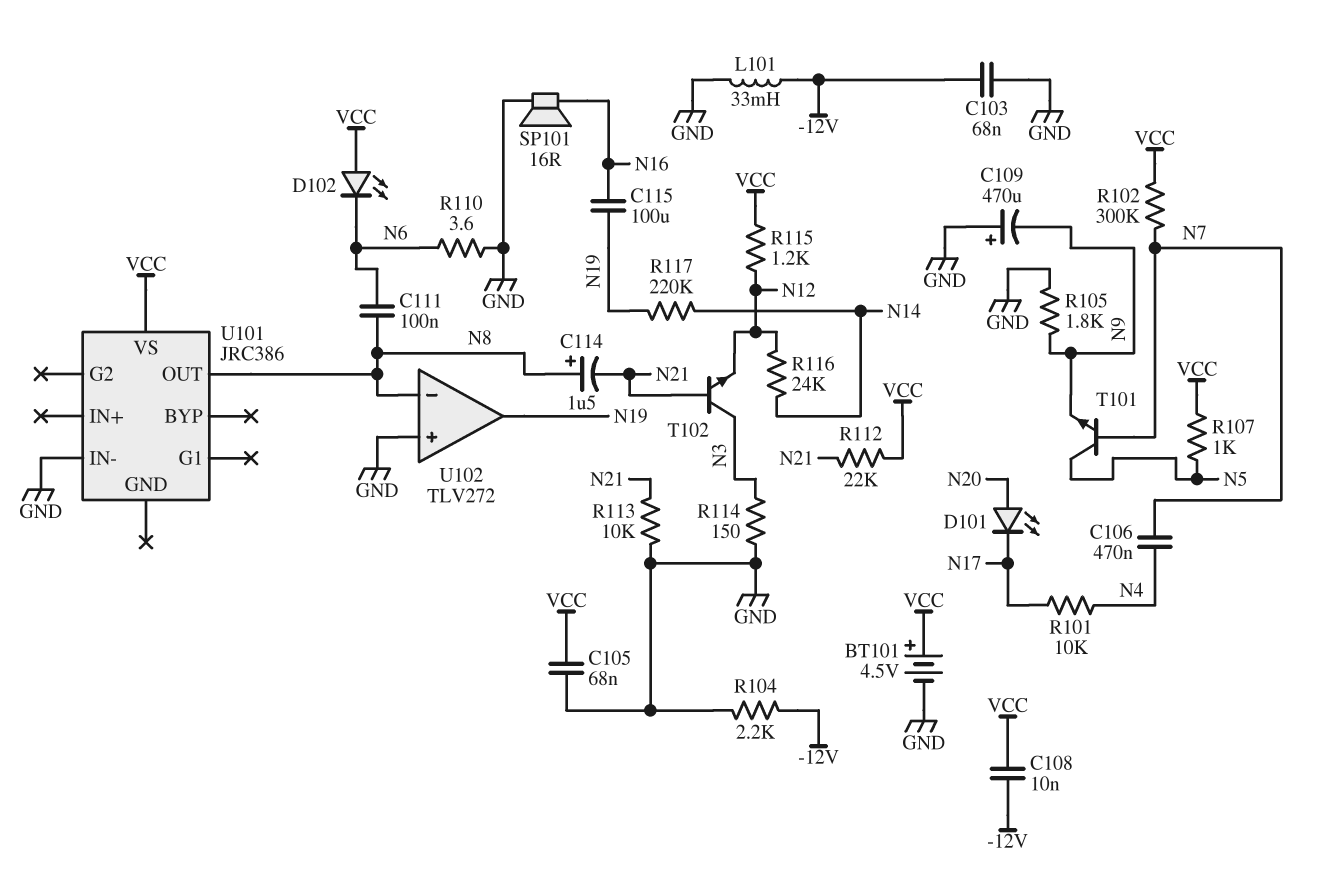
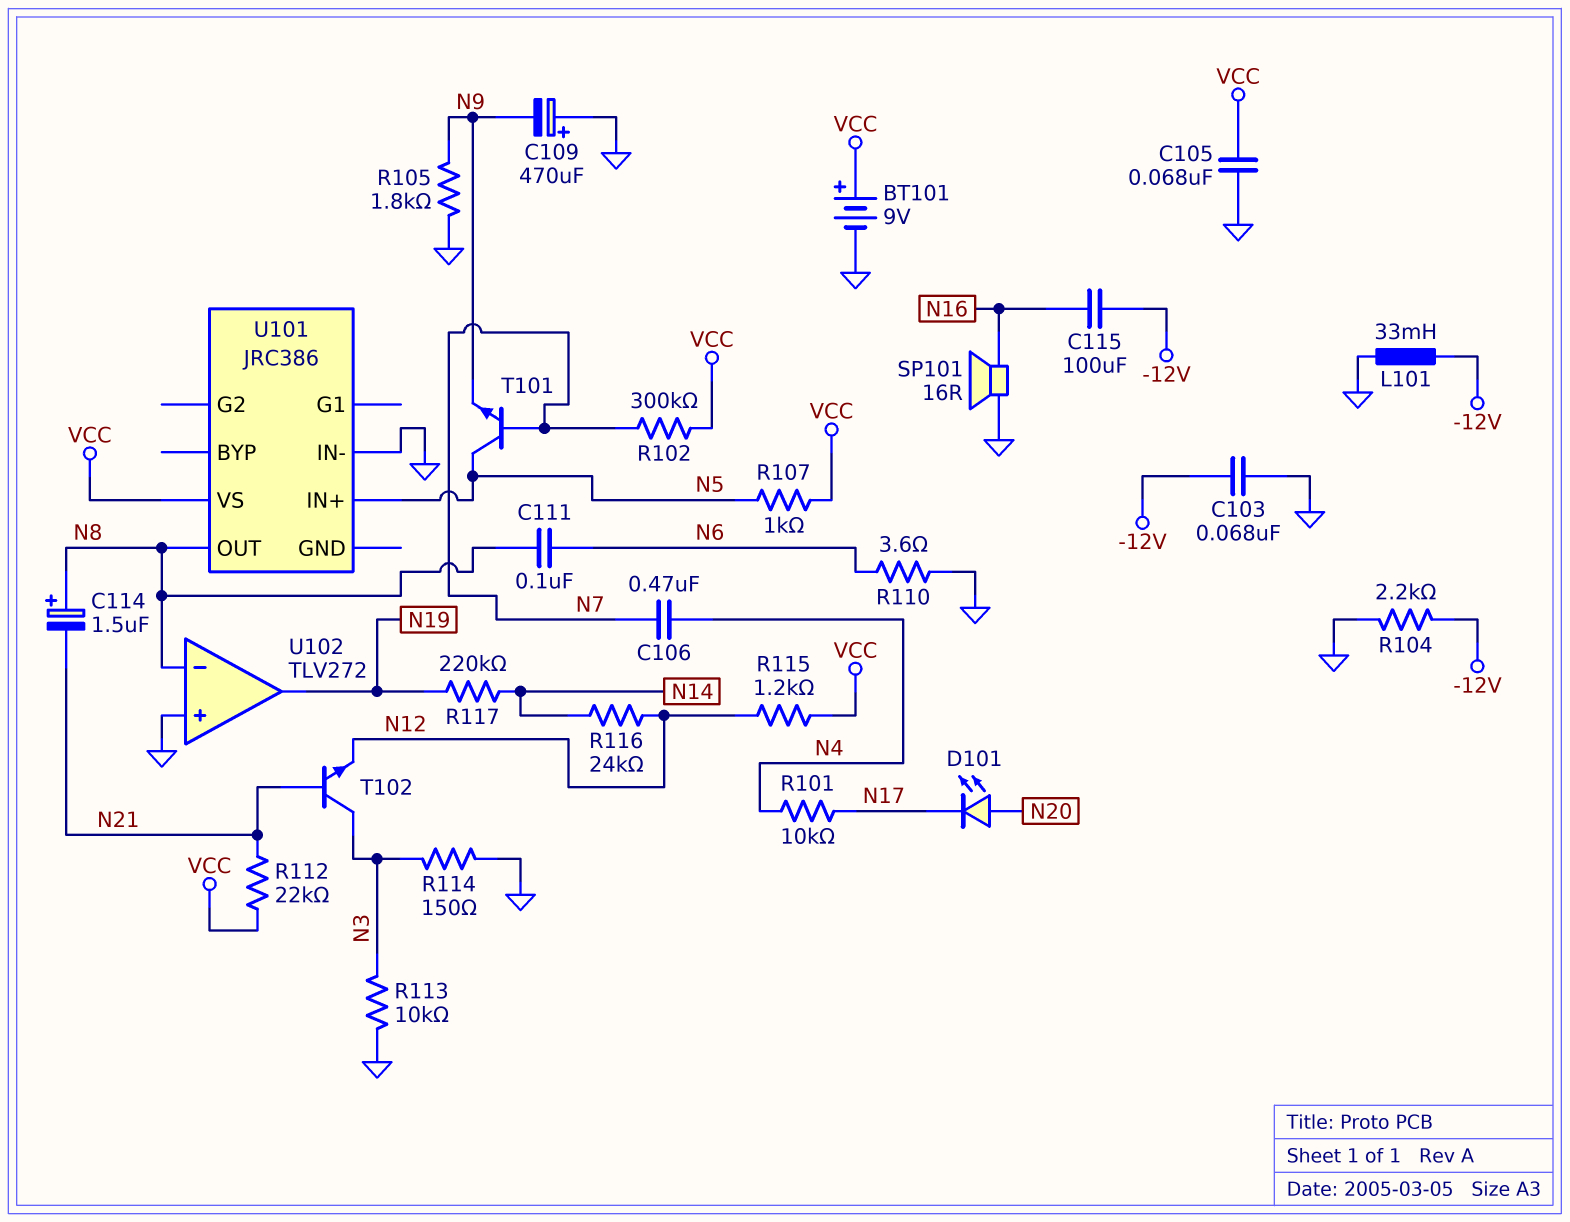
BT101: 4.5V (plus VCC, minus GND) -> 9V (plus VCC, minus GND)
C108: 10nF (-12V, VCC) -> none
C115: 100uF (N16, N19) -> 100uF (-12V, N16)
D102: LED (A VCC, K N6) -> none
R113: 10k (GND, N21) -> 10k (GND, N3)
U101 pin IN+: none -> N5

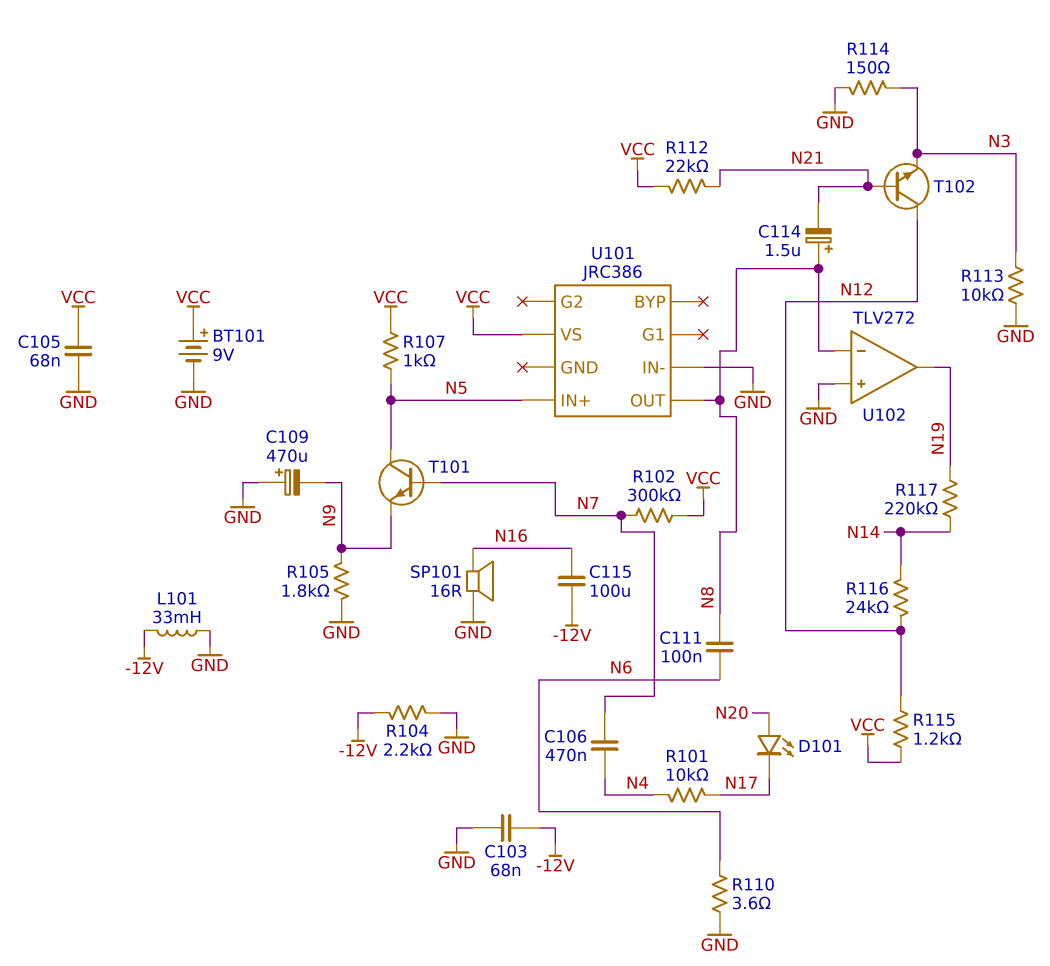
T102: NPN (B N21, C N3, E N12) -> NPN (B N21, C N12, E N3)

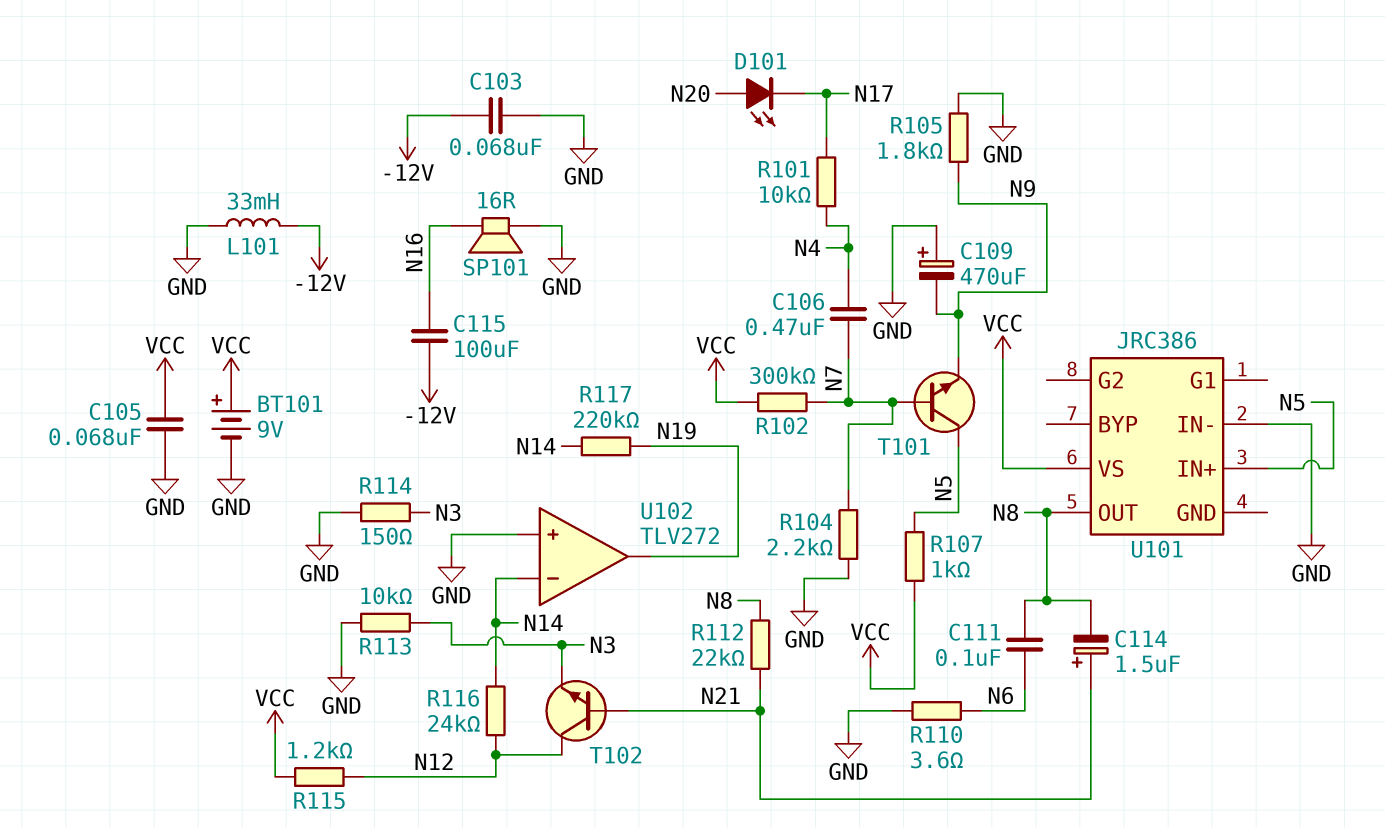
C114: 1.5uF (plus N8, minus N21) -> 1.5uF (plus N21, minus N8)
R104: 2.2k (-12V, GND) -> 2.2k (GND, N7)
R112: 22k (N21, VCC) -> 22k (N8, N21)
U102 pin in-: N8 -> N14

